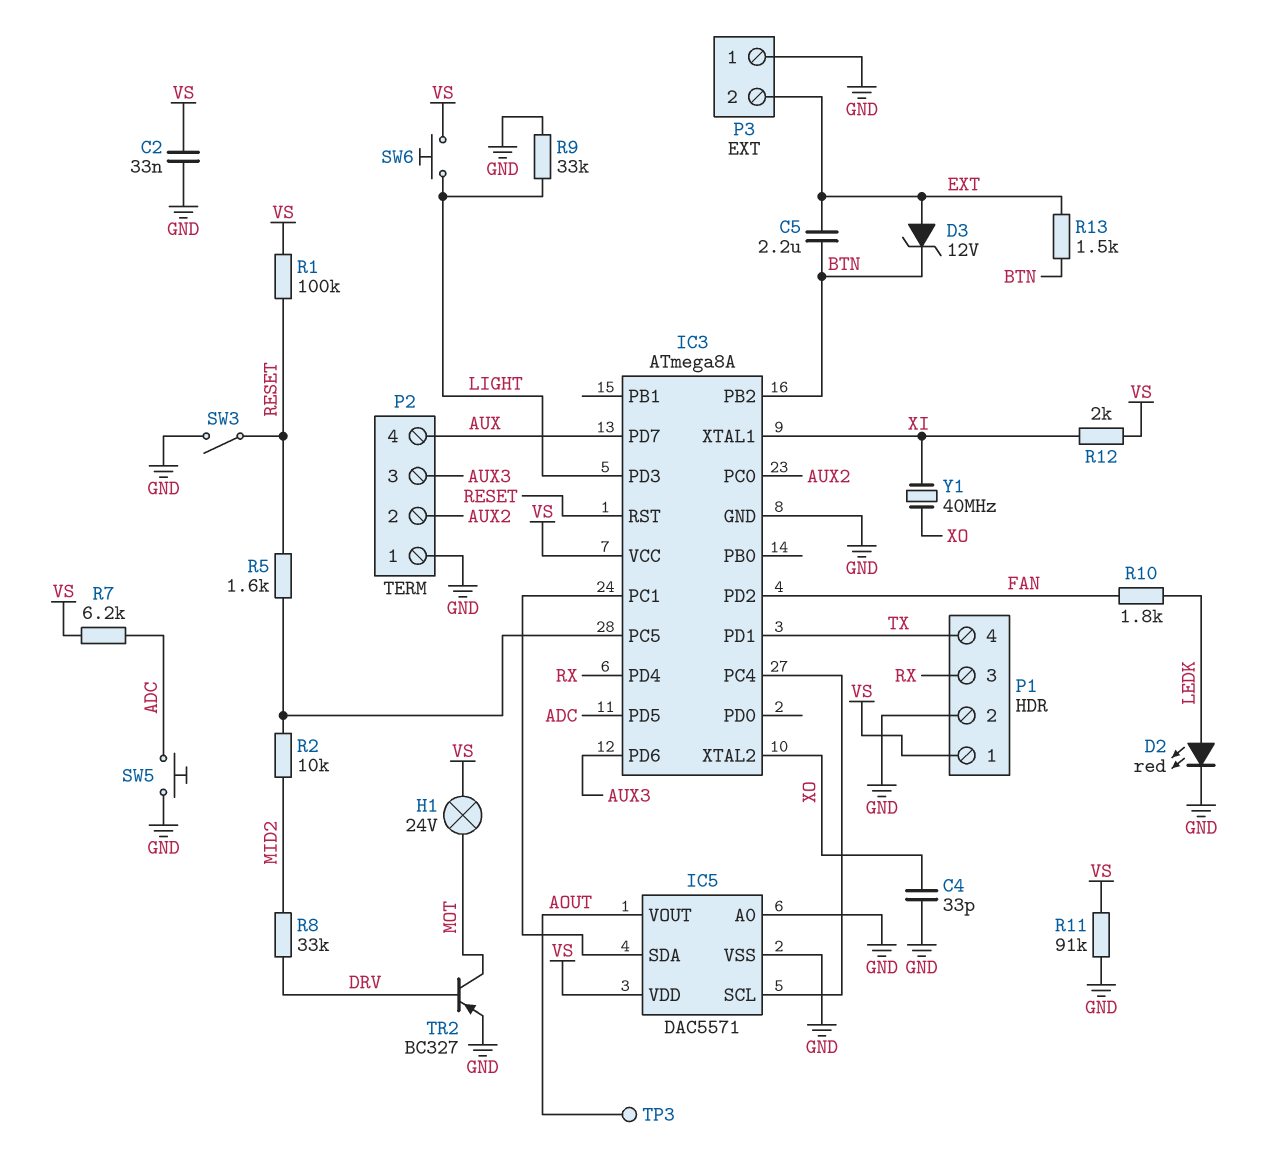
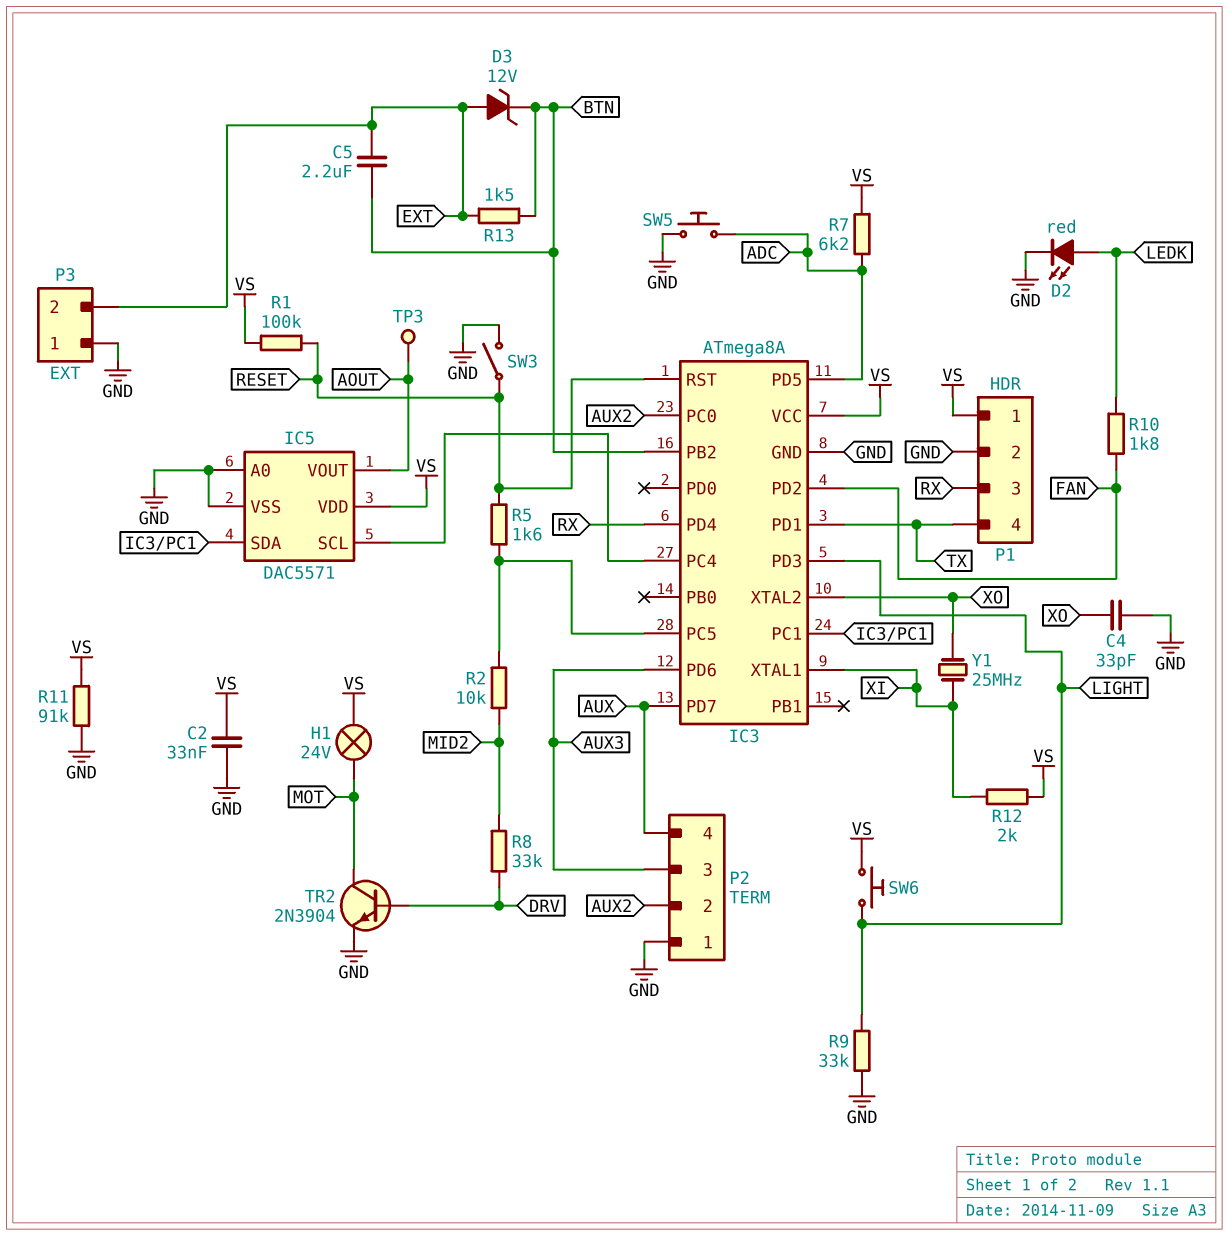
TR2: PNP BC327 (B DRV, C MOT, E GND) -> NPN 2N3904 (B DRV, C MOT, E GND)
Y1: 40MHz (XI, XO) -> 25MHz (XI, XO)

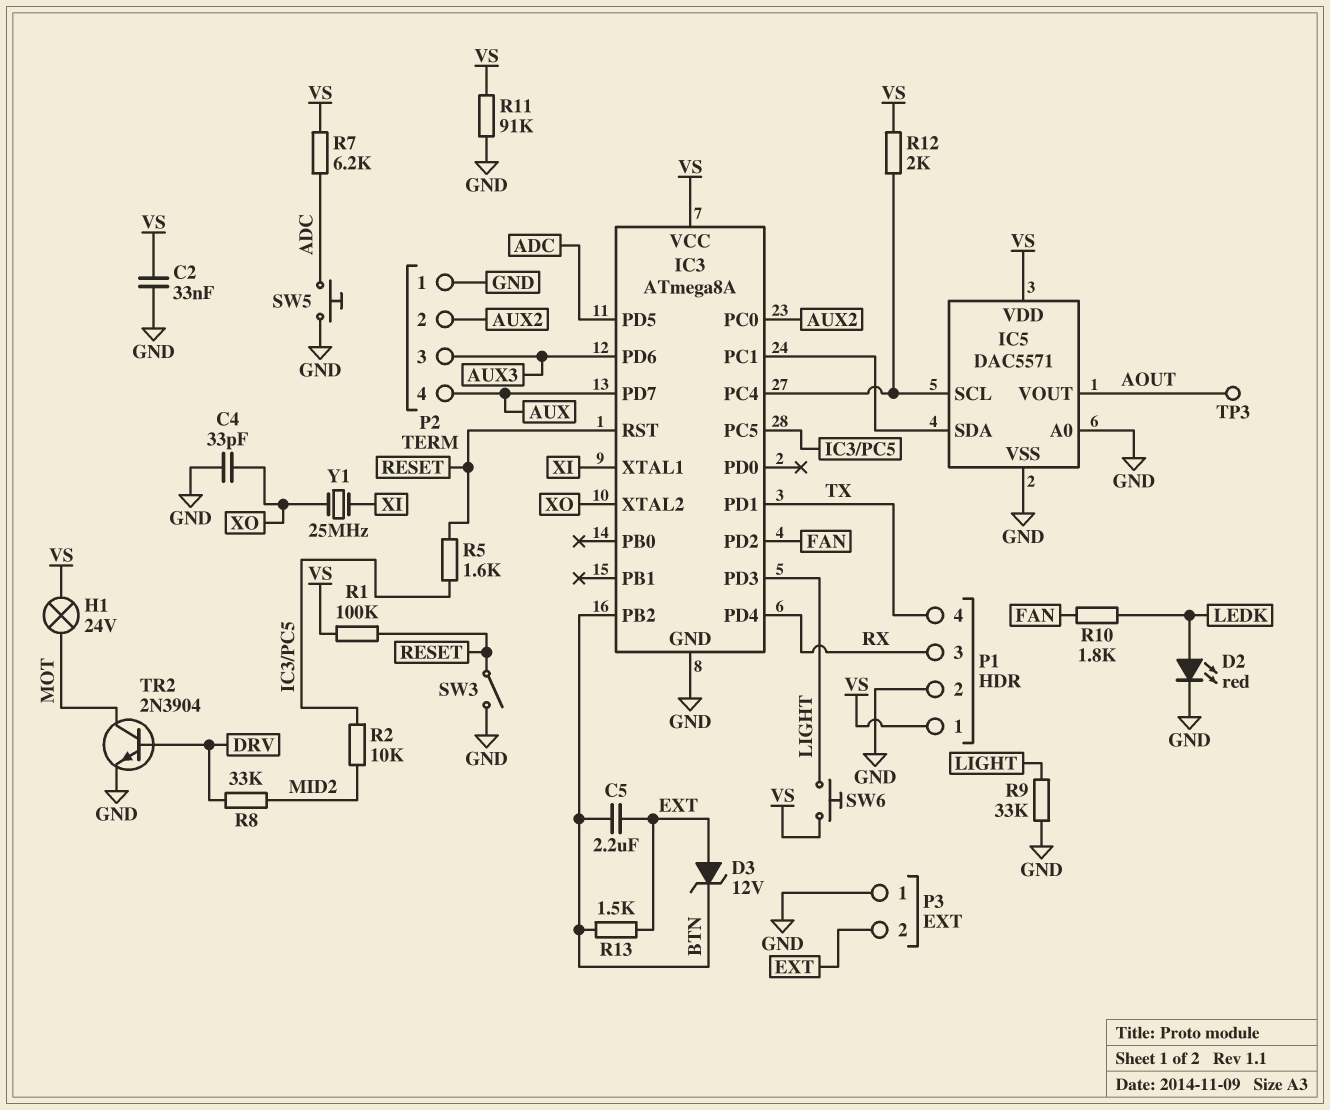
R12: 2k (VS, XI) -> 2k (IC3/PC4, VS)

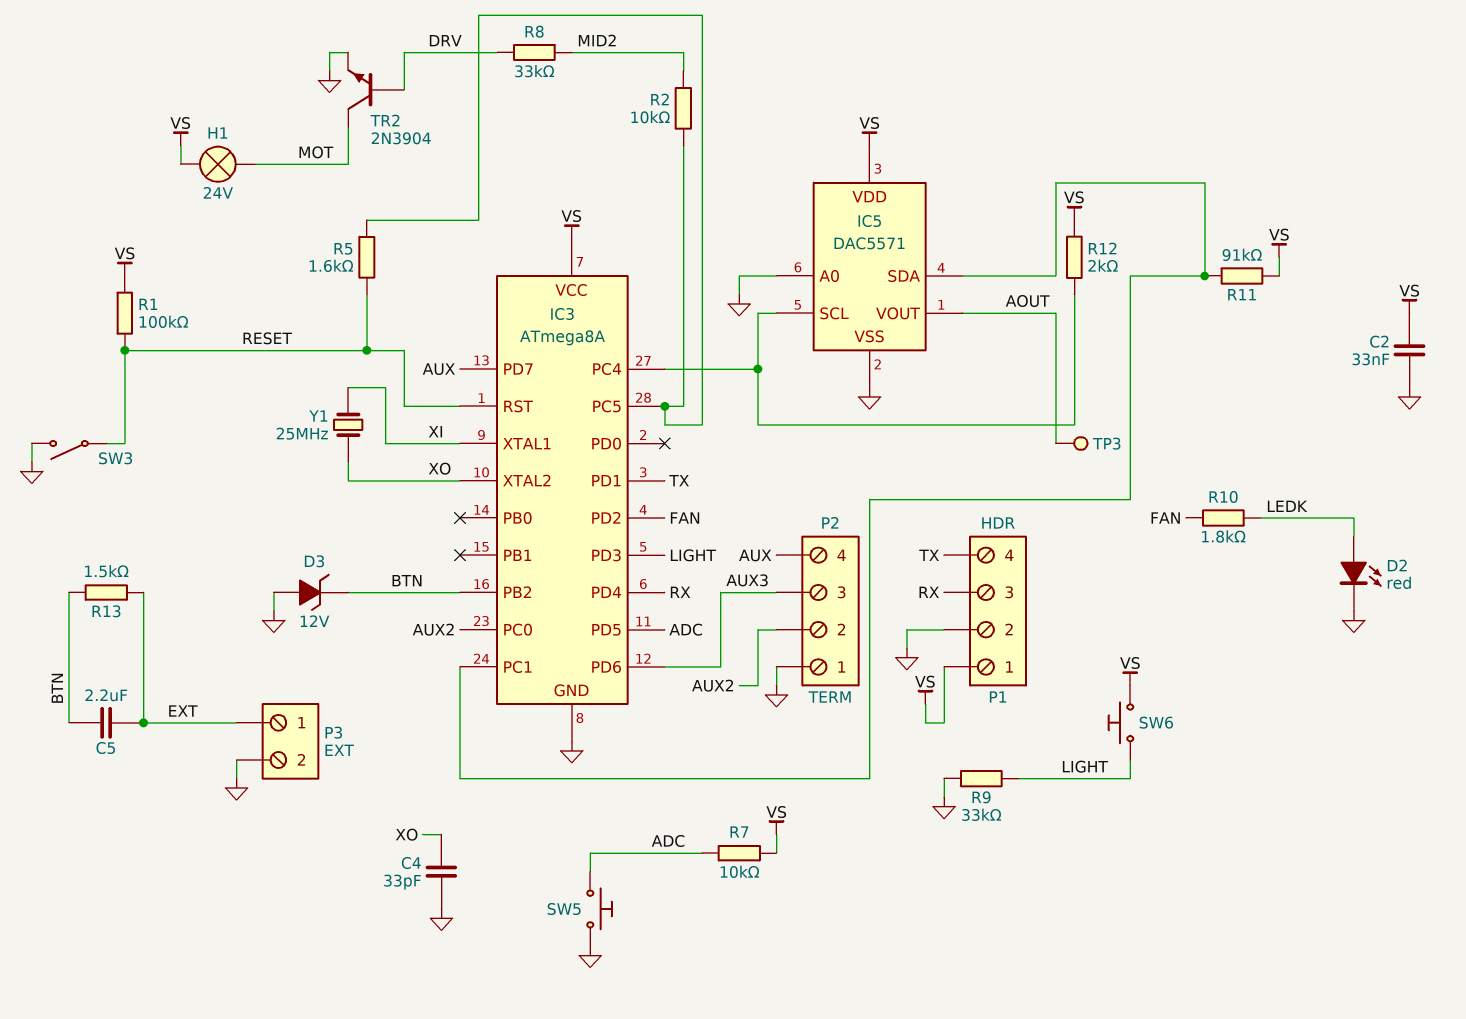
D3: zener 12V (A EXT, K BTN) -> zener 12V (A GND, K BTN)
P3 pin 1: GND -> EXT
P3 pin 2: EXT -> GND
R7: 6.2k (ADC, VS) -> 10k (ADC, VS)
R11: 91k (GND, VS) -> 91k (IC3/PC1, VS)

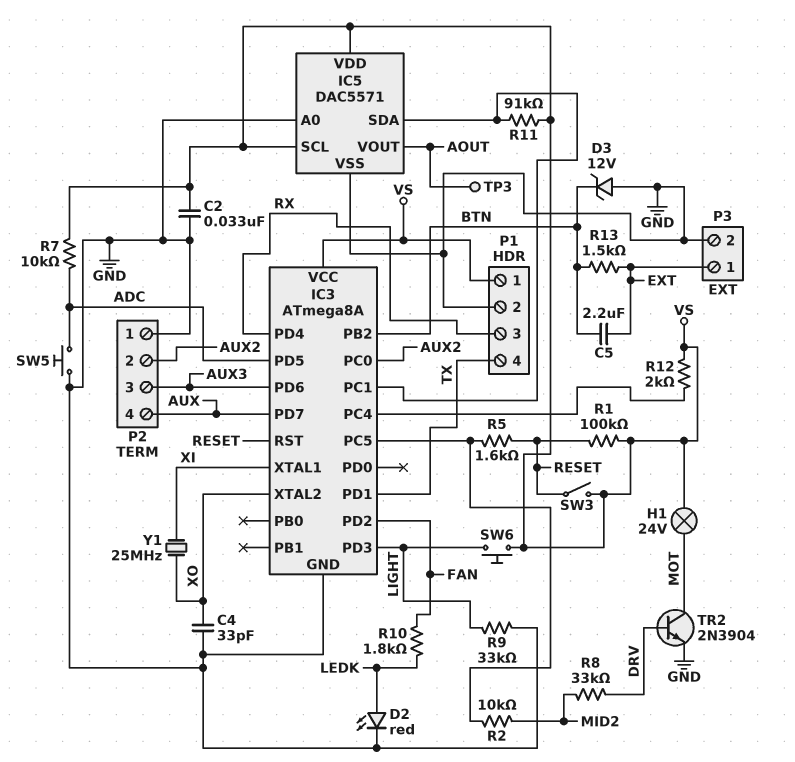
IC5 pin SCL: IC3/PC4 -> VS
SW3: switch (GND, RESET) -> switch (RESET, VS)

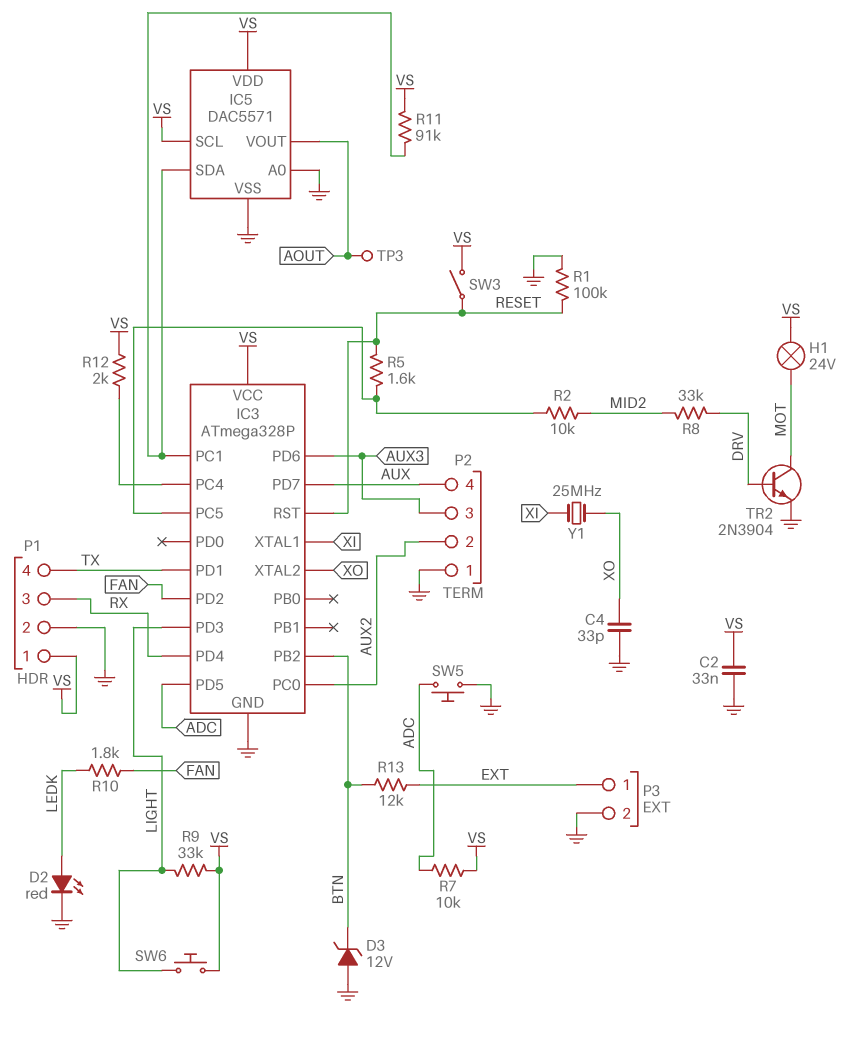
C5: 2.2uF (BTN, EXT) -> none
IC3: ATmega8A -> ATmega328P
R1: 100k (RESET, VS) -> 100k (GND, RESET)
R9: 33k (GND, LIGHT) -> 33k (LIGHT, VS)
R13: 1.5k (BTN, EXT) -> 12k (BTN, EXT)

